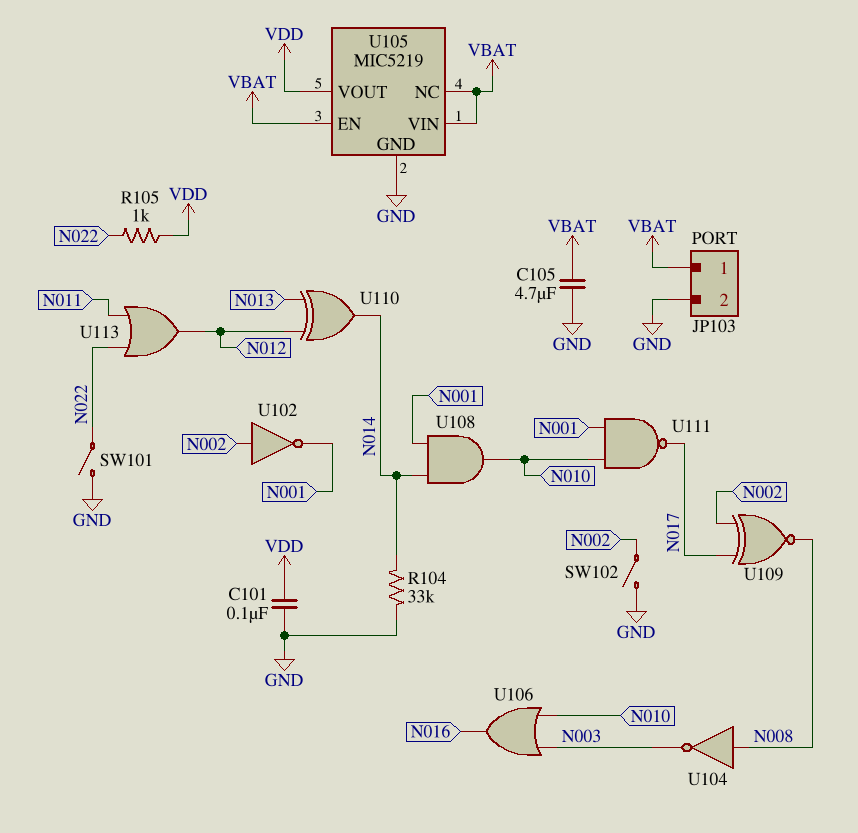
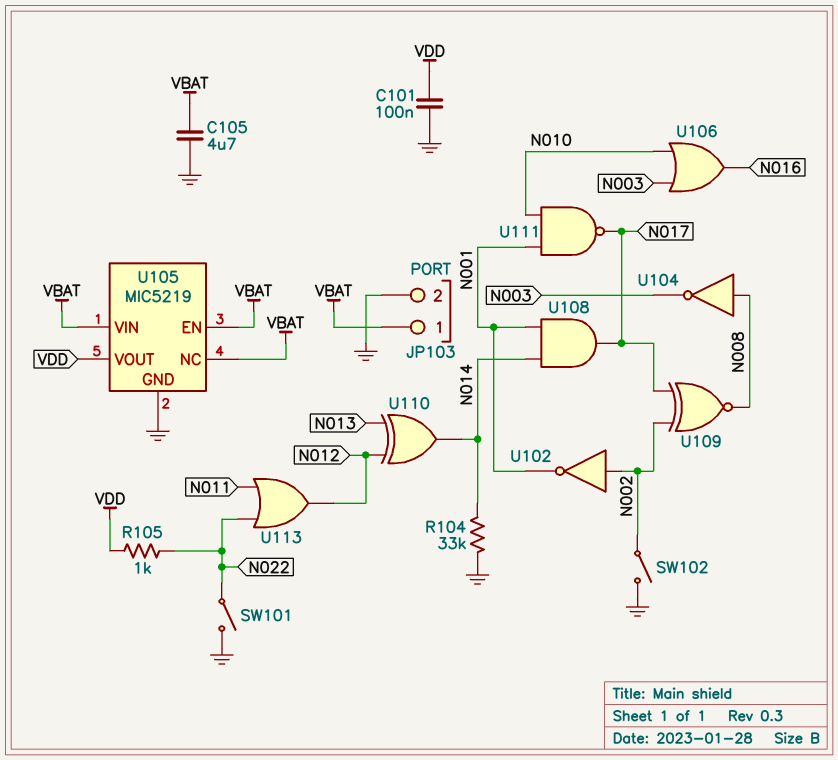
U108: AND (in N001, in N014, out N010) -> AND (in N001, in N014, out N017)

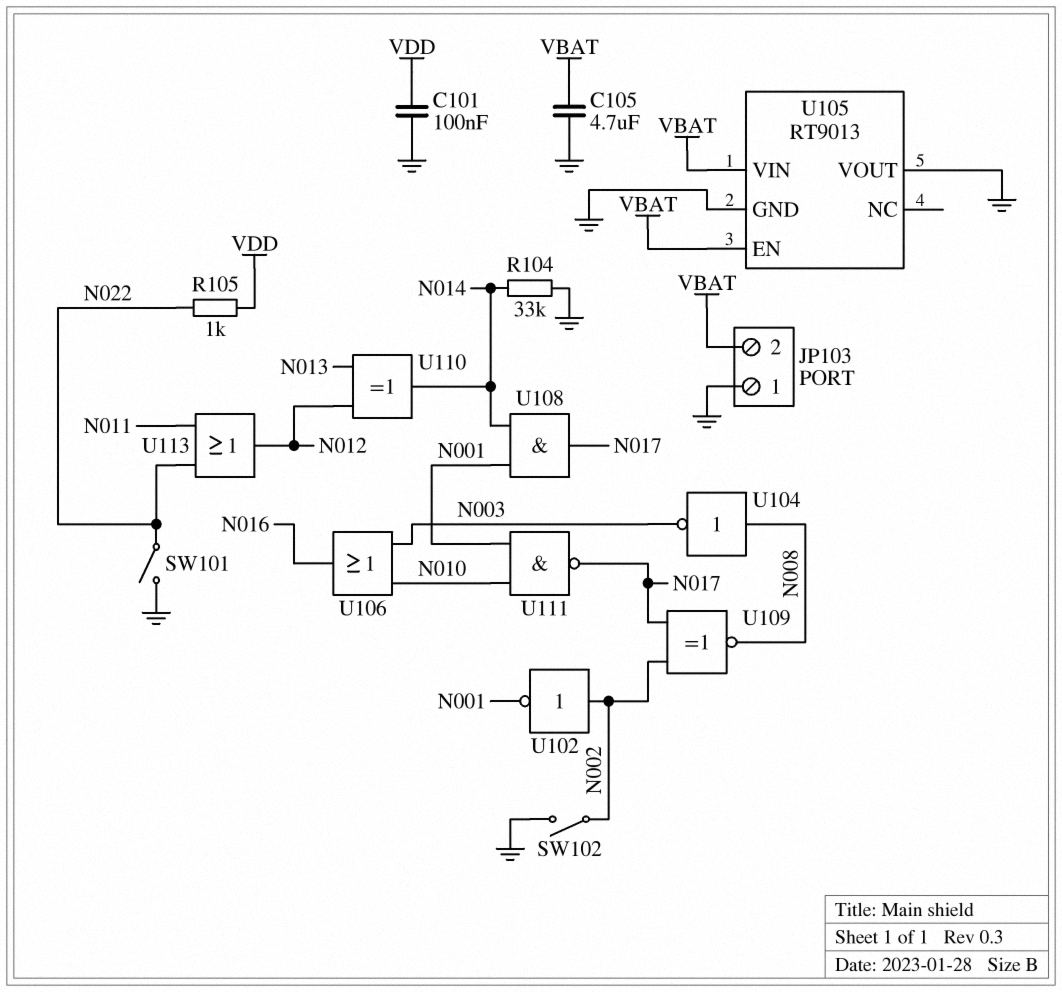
JP103 pin 1: VBAT -> GND
JP103 pin 2: GND -> VBAT
U105: MIC5219 -> RT9013
U105 pin NC: VBAT -> none
U105 pin VOUT: VDD -> GND

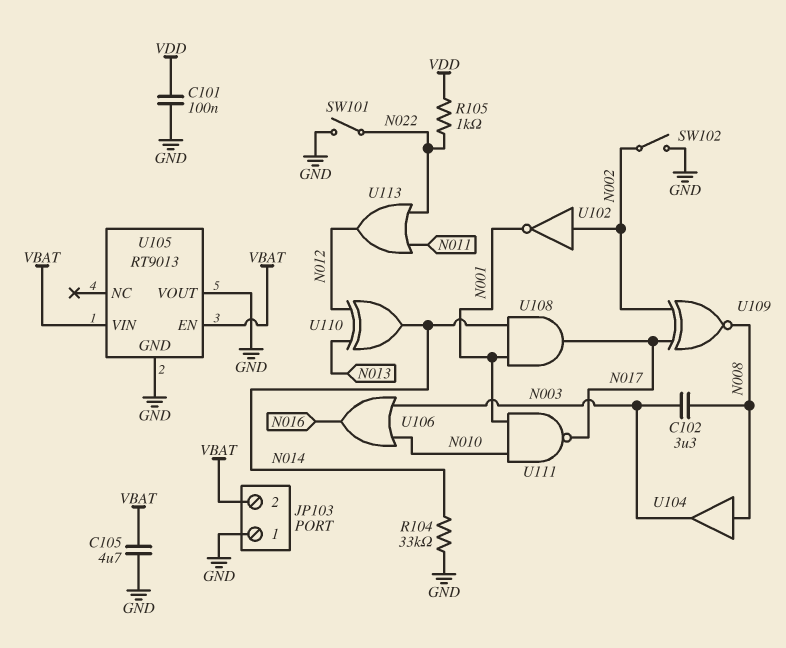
C102: none -> 3.3uF (N003, N008)
U104: NOT (in N008, out N003) -> buffer (in N008, out N003)

